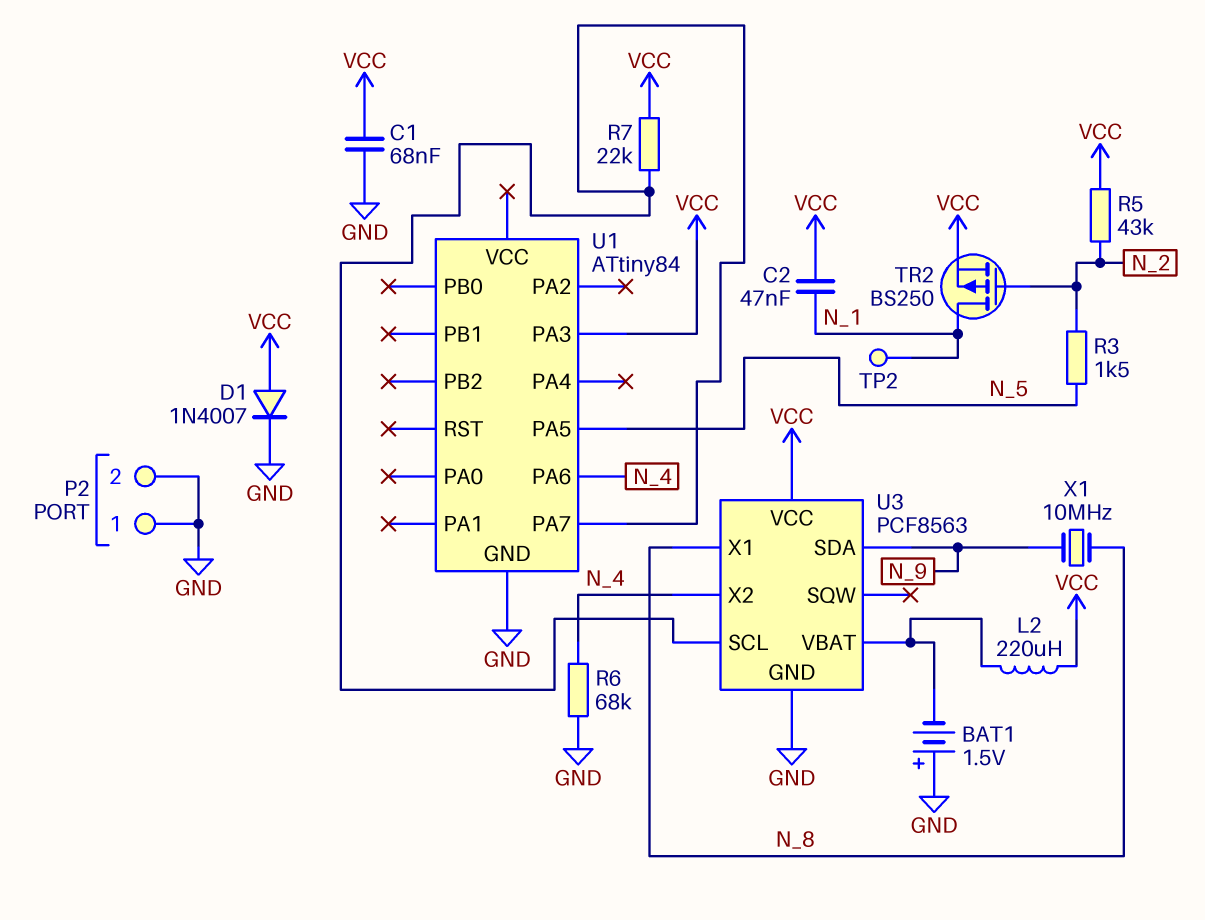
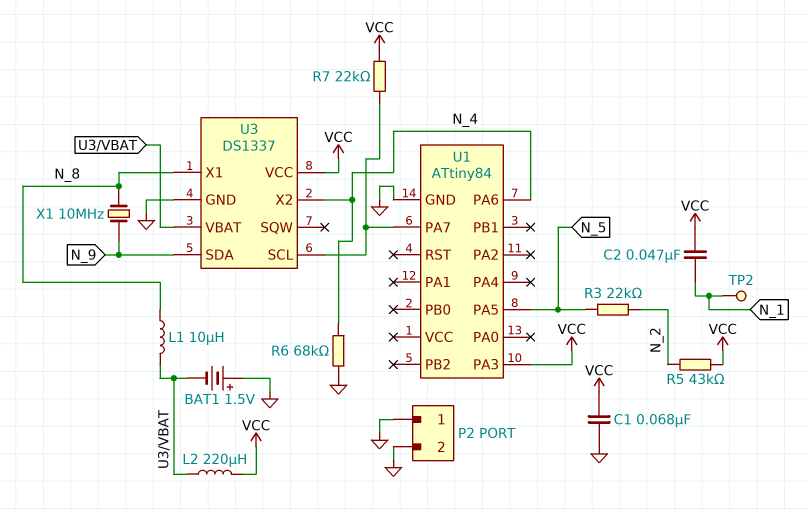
D1: diode 1N4007 (A VCC, K GND) -> none
L1: none -> 10uH (N_8, U3/VBAT)
R3: 1.5k (N_2, N_5) -> 22k (N_2, N_5)
TR2: PMOS BS250 (G N_2, D N_1, S VCC) -> none
U3: PCF8563 -> DS1337

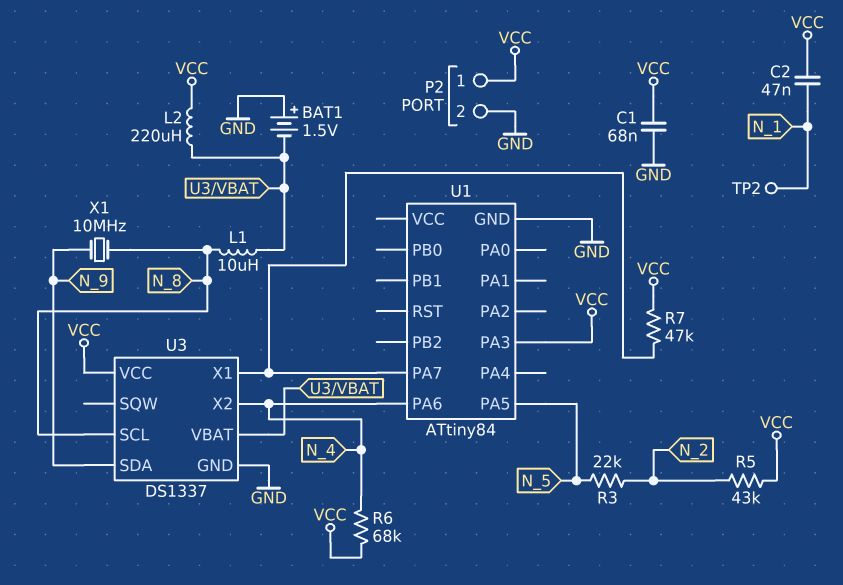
P2 pin 1: GND -> VCC
R6: 68k (GND, N_4) -> 68k (N_4, VCC)
R7: 22k (U1/PA7, VCC) -> 47k (U1/PA7, VCC)
U3 pin SCL: U1/PA7 -> N_8
U3 pin X1: N_8 -> U1/PA7

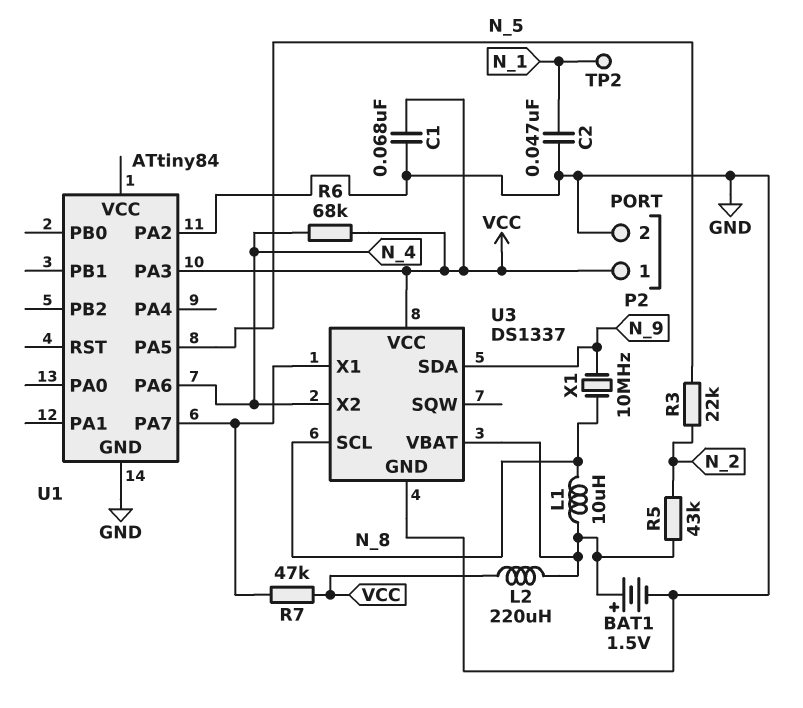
BAT1: 1.5V (plus GND, minus U3/VBAT) -> 1.5V (plus U3/VBAT, minus GND)
C2: 47nF (N_1, VCC) -> 47nF (GND, N_1)
R5: 43k (N_2, VCC) -> 43k (N_2, U3/VBAT)
U1 pin PA2: none -> GND

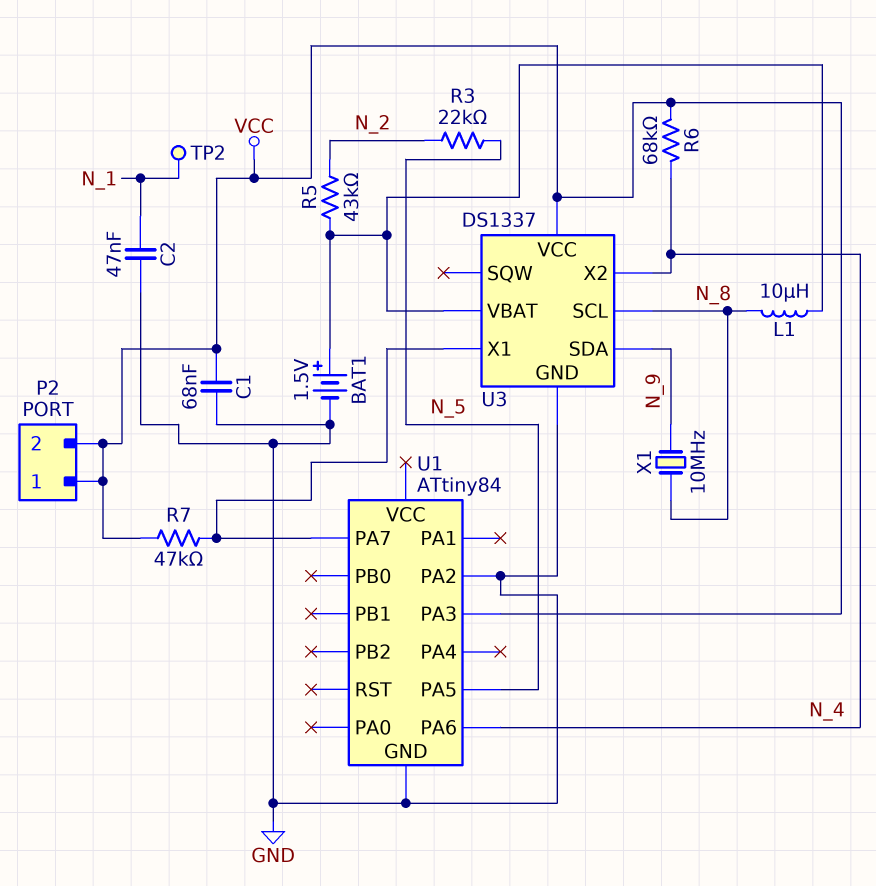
L2: 220uH (U3/VBAT, VCC) -> none
P2 pin 2: GND -> VCC

